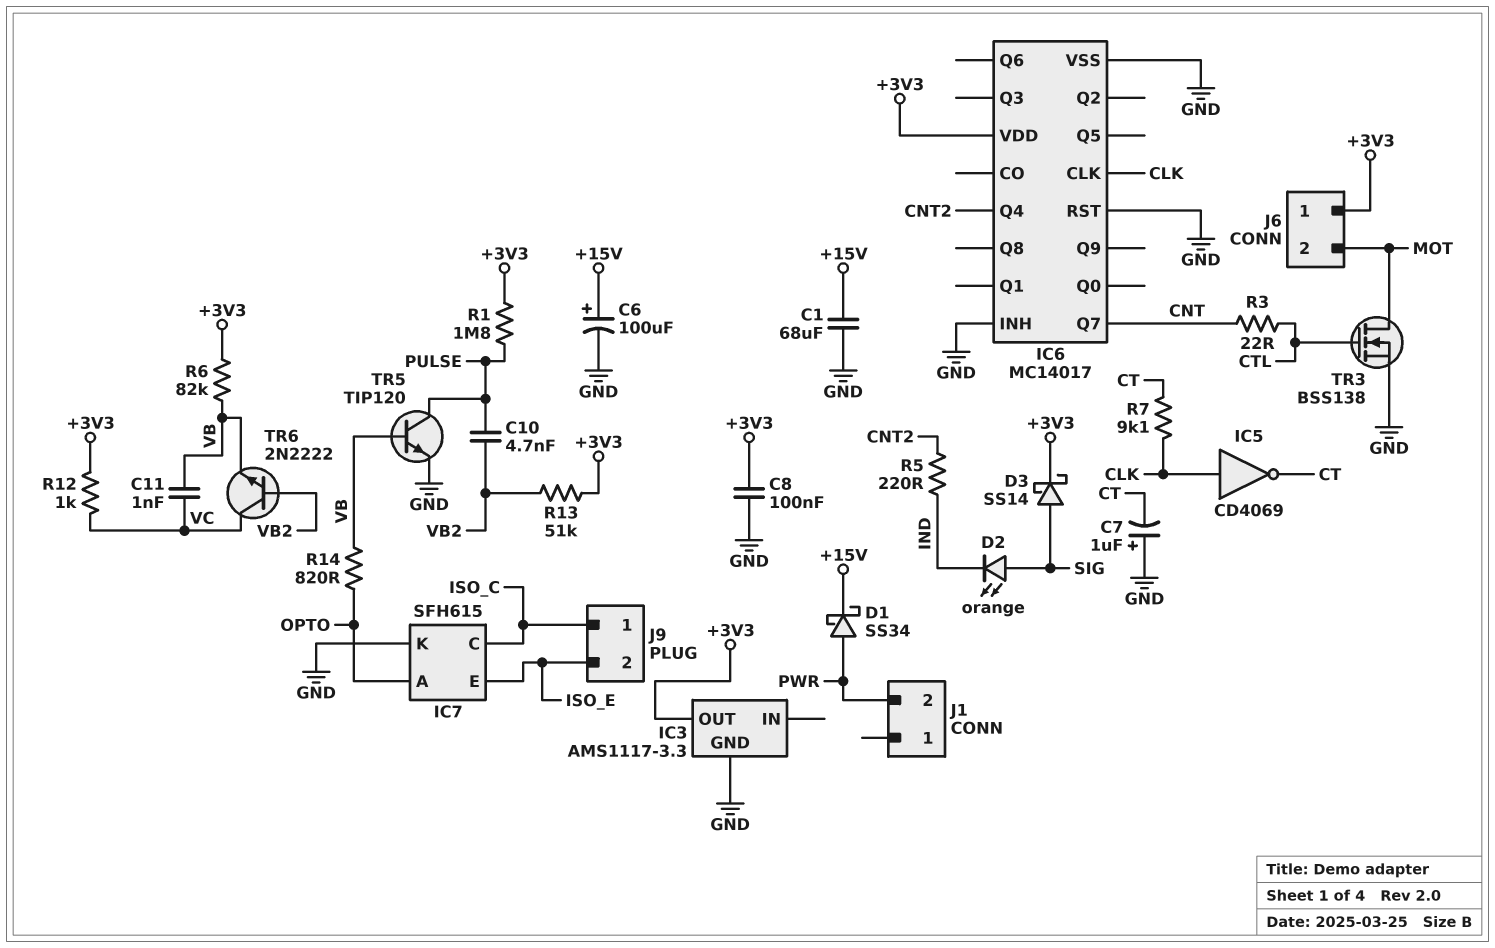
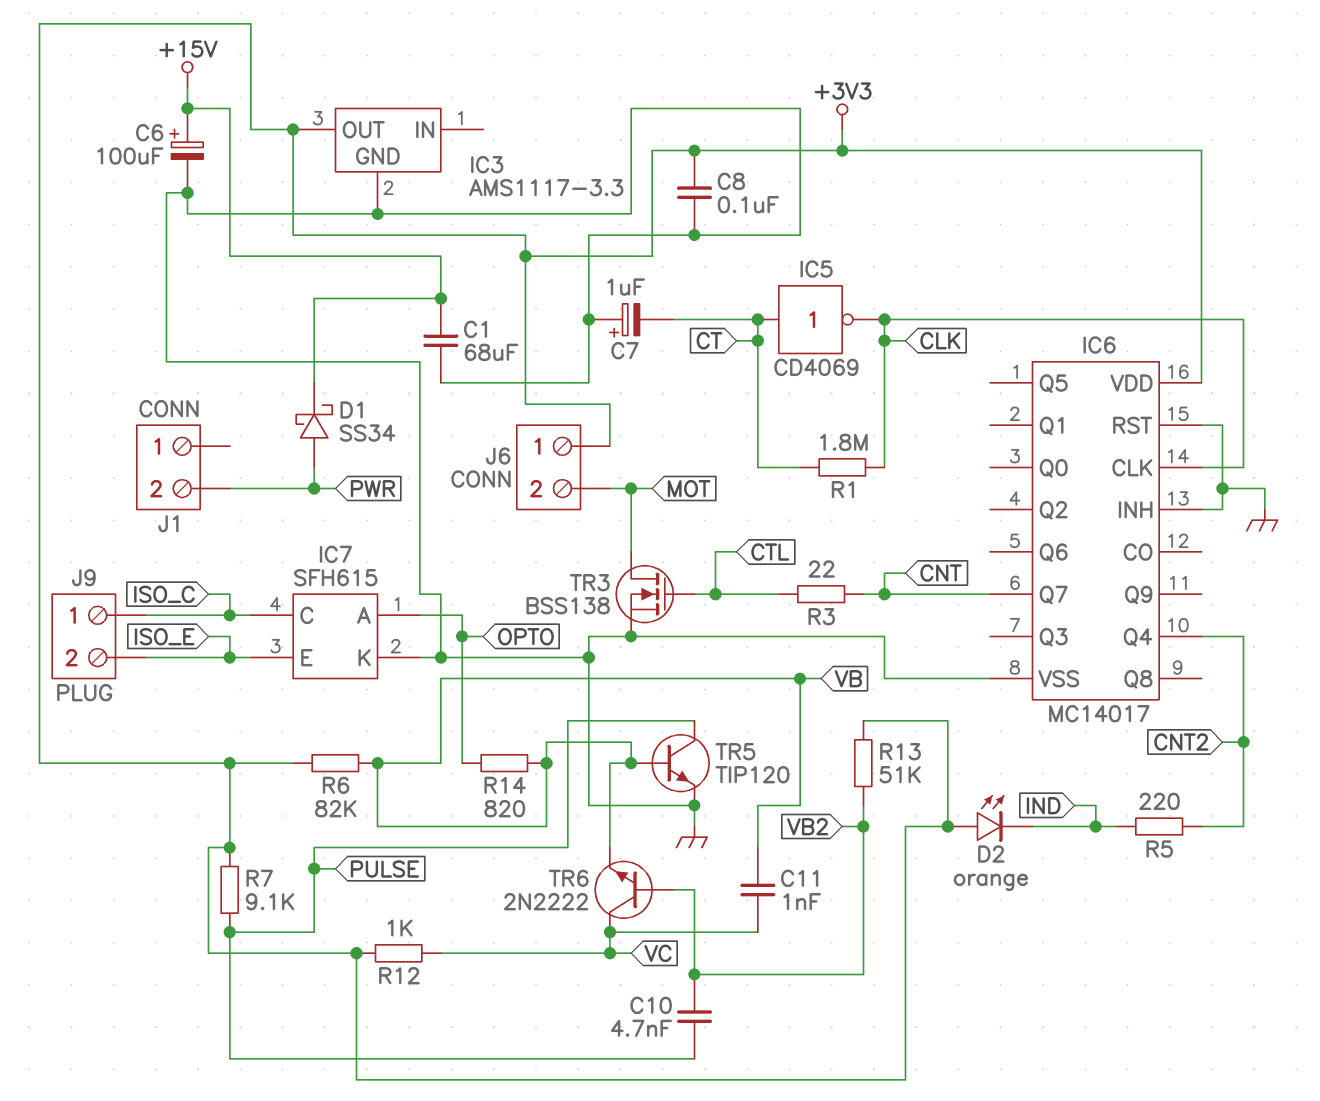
D2: LED orange (A SIG, K IND) -> LED orange (A +3V3, K IND)
D3: schottky SS14 (A SIG, K +3V3) -> none
IC5: NOT CD4069 (in CLK, out CT) -> NOT CD4069 (in CT, out CLK)
R1: 1.8M (+3V3, PULSE) -> 1.8M (CLK, CT)
R7: 9.1k (CLK, CT) -> 9.1k (+3V3, PULSE)

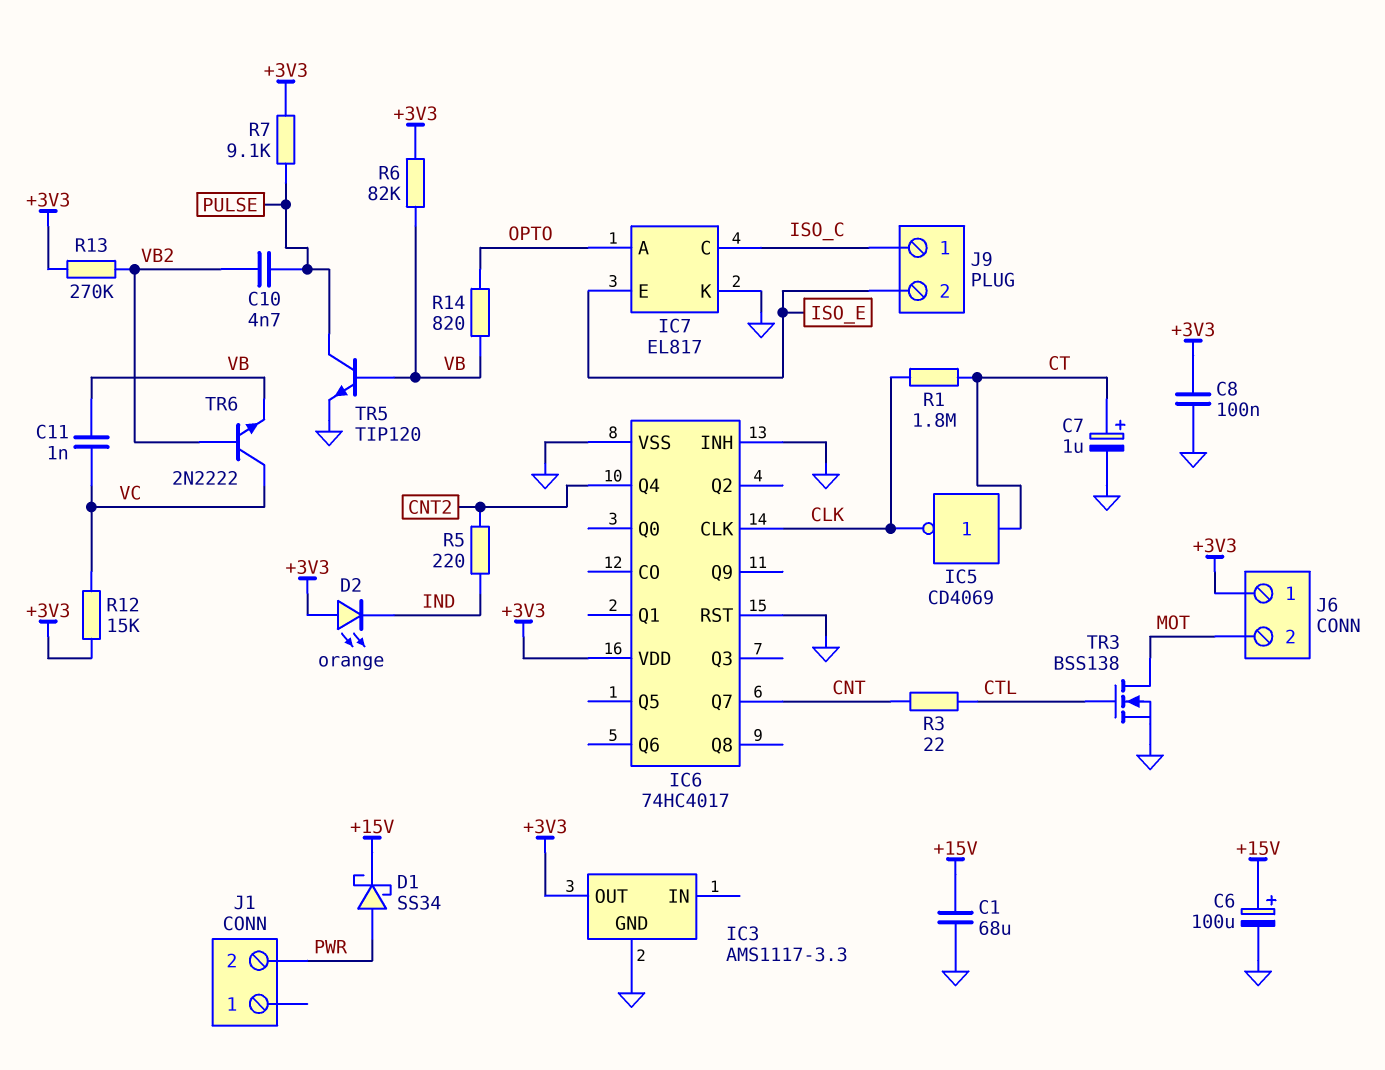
C7: 1uF (plus GND, minus CT) -> 1uF (plus CT, minus GND)
IC6: MC14017 -> 74HC4017
IC7: SFH615 -> EL817
R12: 1k (+3V3, VC) -> 15k (+3V3, VC)
R13: 51k (+3V3, VB2) -> 270k (+3V3, VB2)

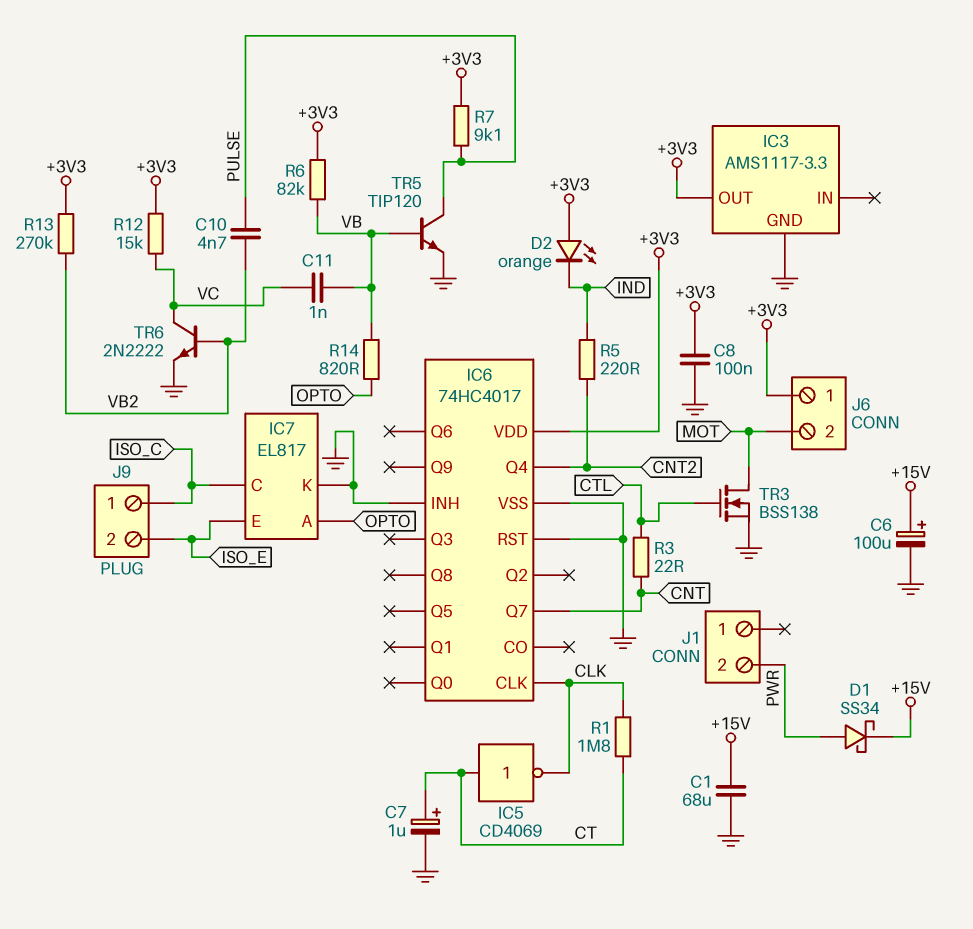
TR6: NPN 2N2222 (B VB2, C VC, E VB) -> NPN 2N2222 (B VB2, C VC, E GND)

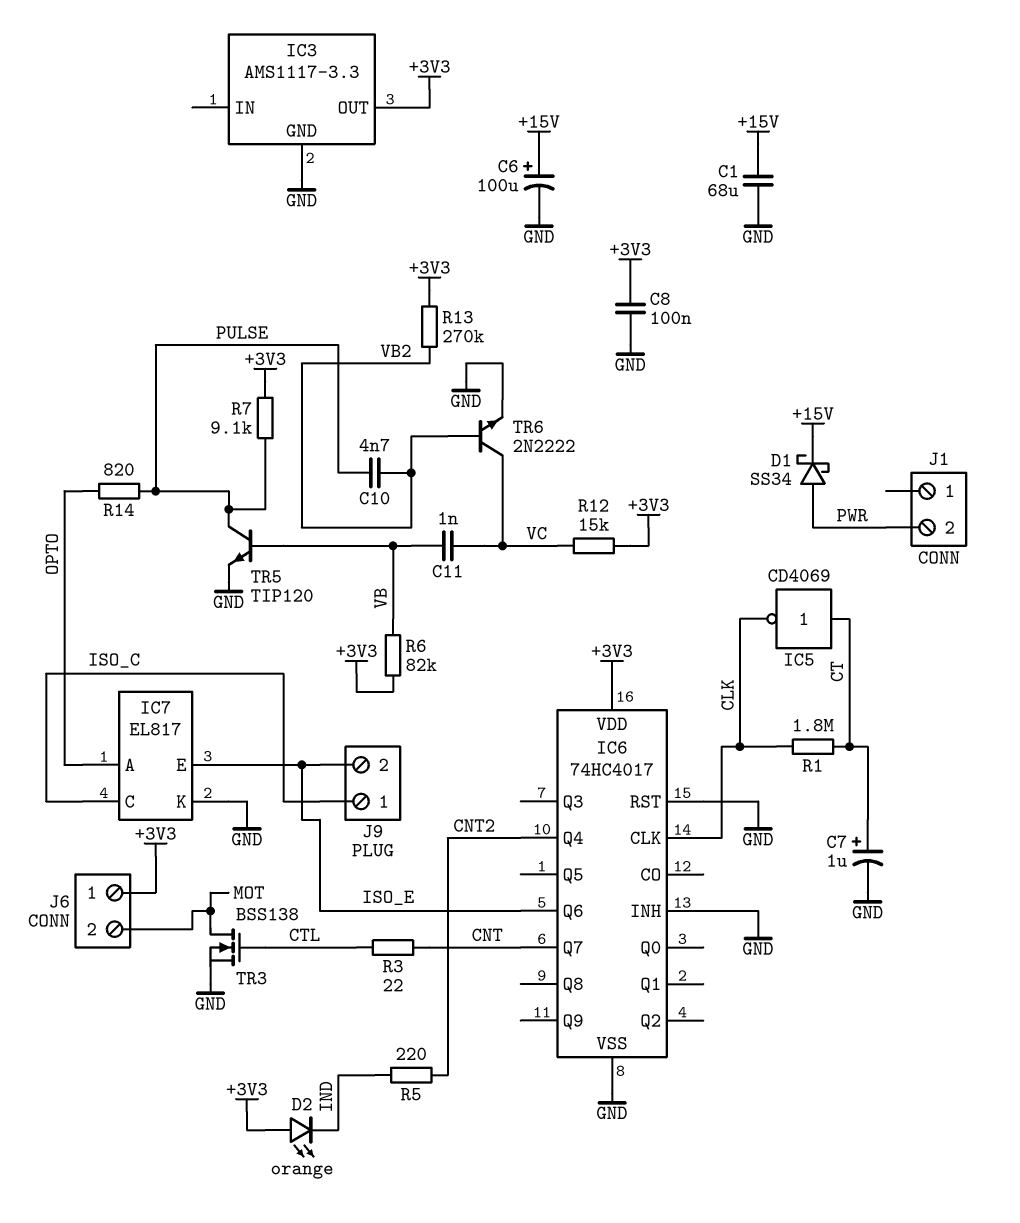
IC6 pin Q6: none -> ISO_E
R14: 820 (OPTO, VB) -> 820 (OPTO, PULSE)

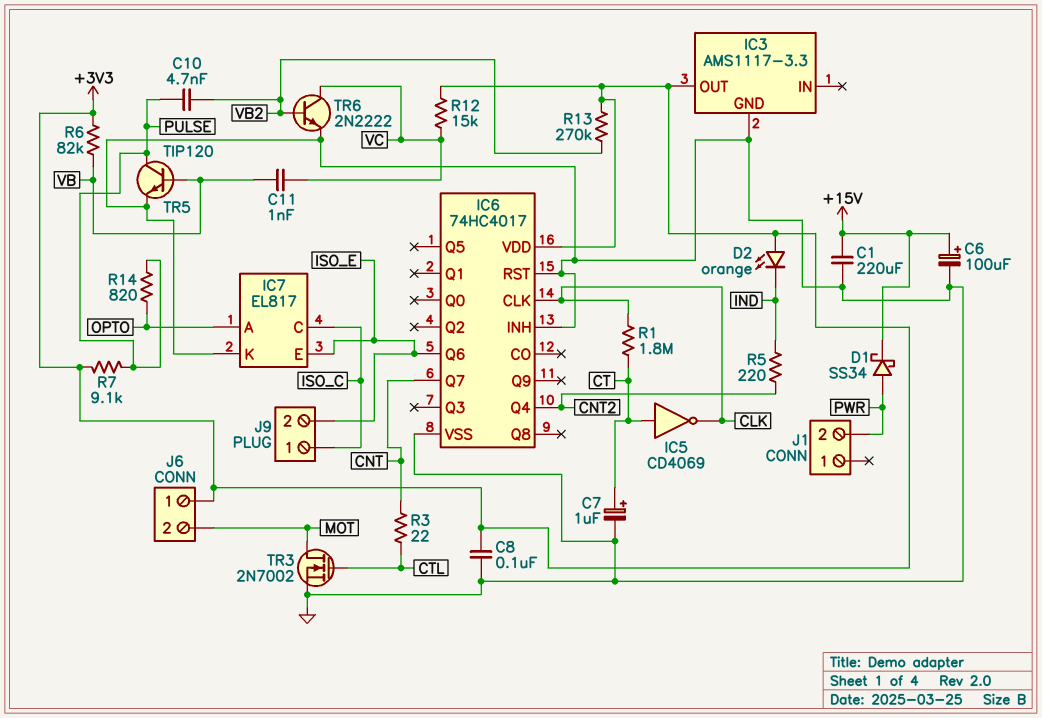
C1: 68uF (+15V, GND) -> 220uF (+15V, GND)
TR3: NMOS BSS138 (G CTL, D MOT, S GND) -> NMOS 2N7002 (G CTL, D MOT, S GND)

